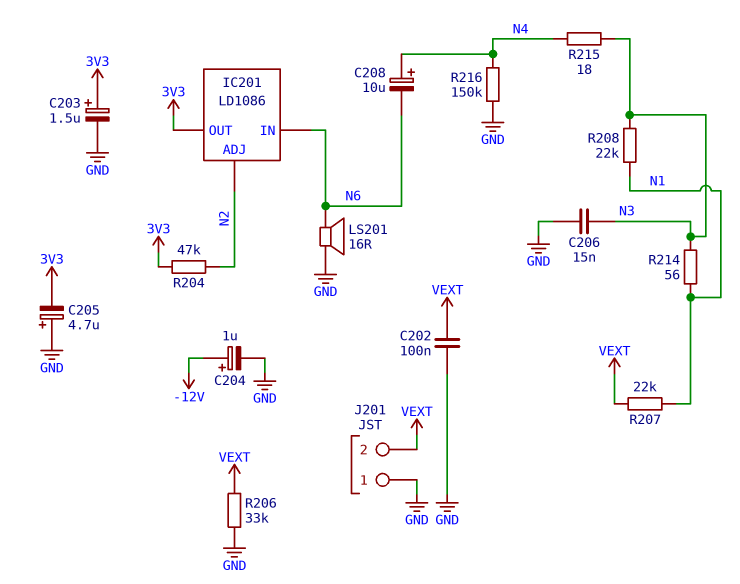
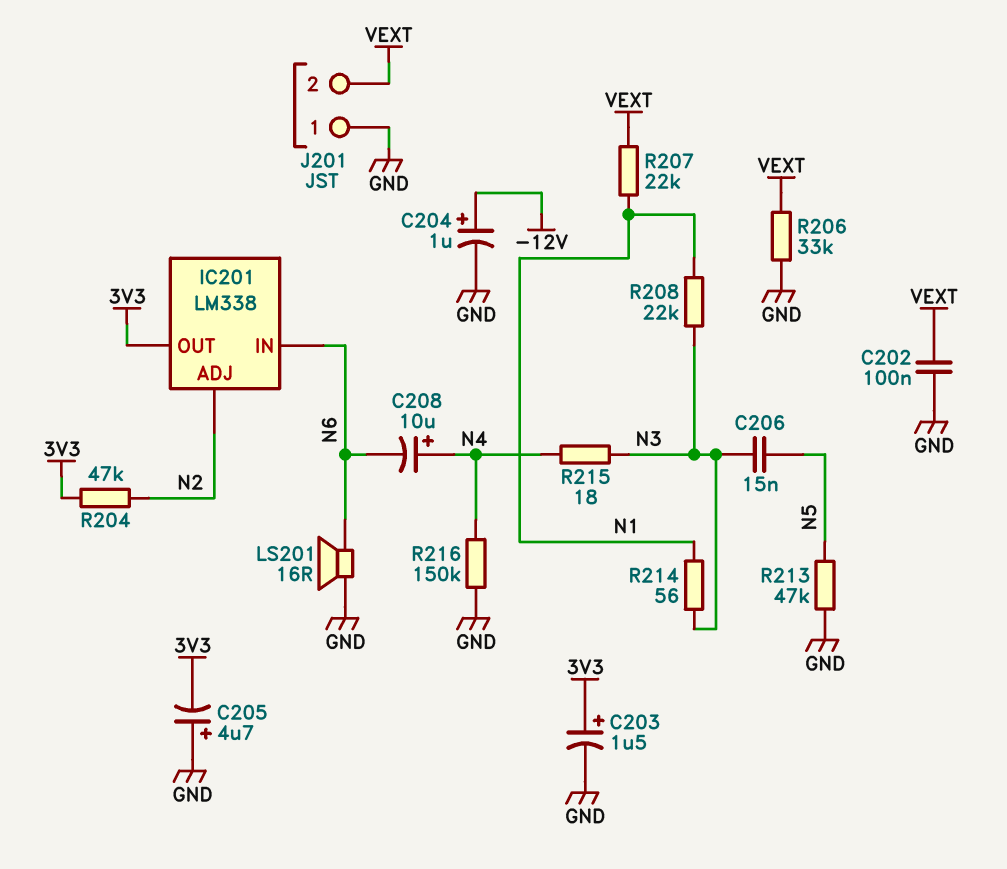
C206: 15nF (GND, N3) -> 15nF (N3, N5)
IC201: LD1086 -> LM338
R213: none -> 47k (GND, N5)

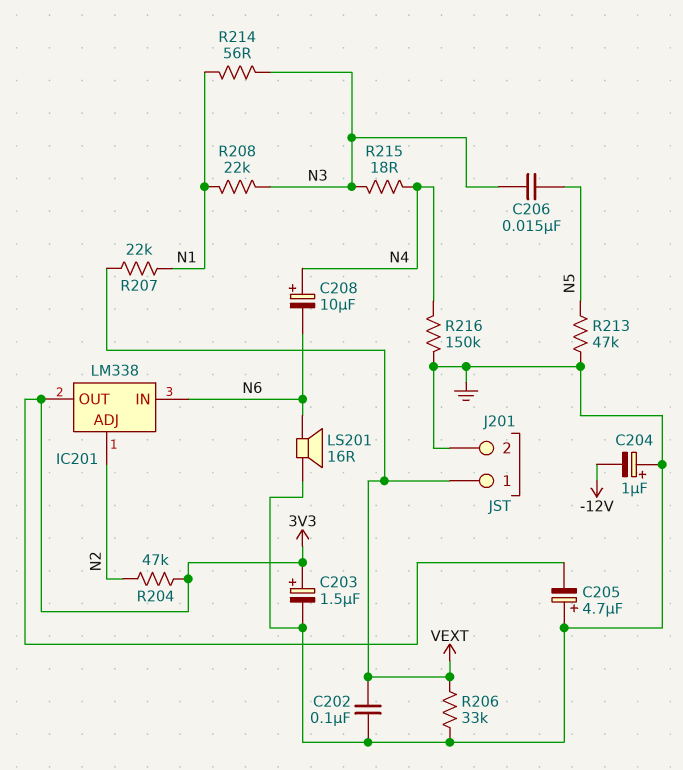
C204: 1uF (plus -12V, minus GND) -> 1uF (plus GND, minus -12V)
J201 pin 1: GND -> VEXT
J201 pin 2: VEXT -> GND

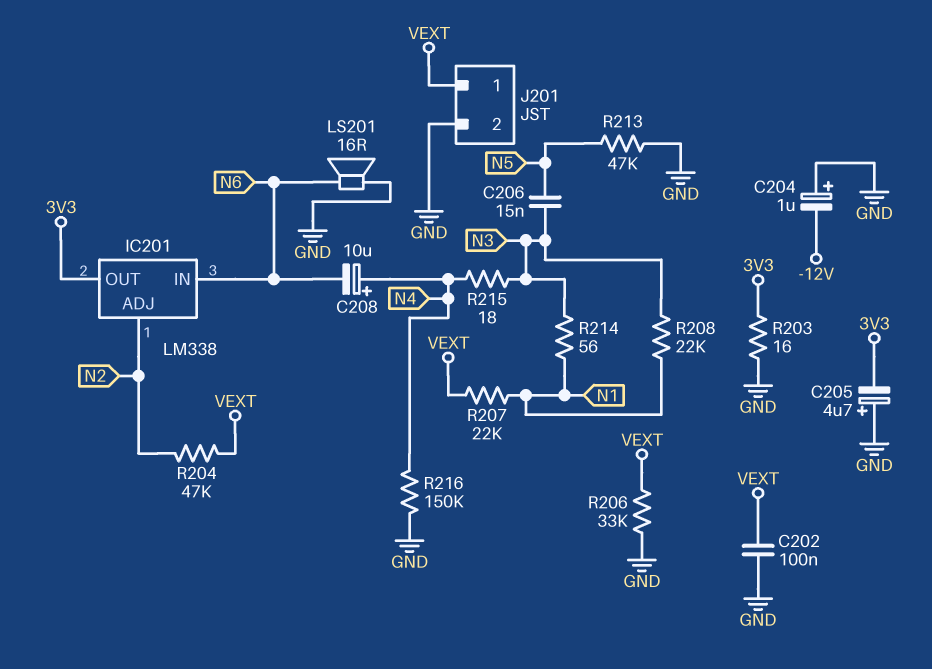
C203: 1.5uF (plus 3V3, minus GND) -> none
R203: none -> 16 (3V3, GND)
R204: 47k (3V3, N2) -> 47k (N2, VEXT)

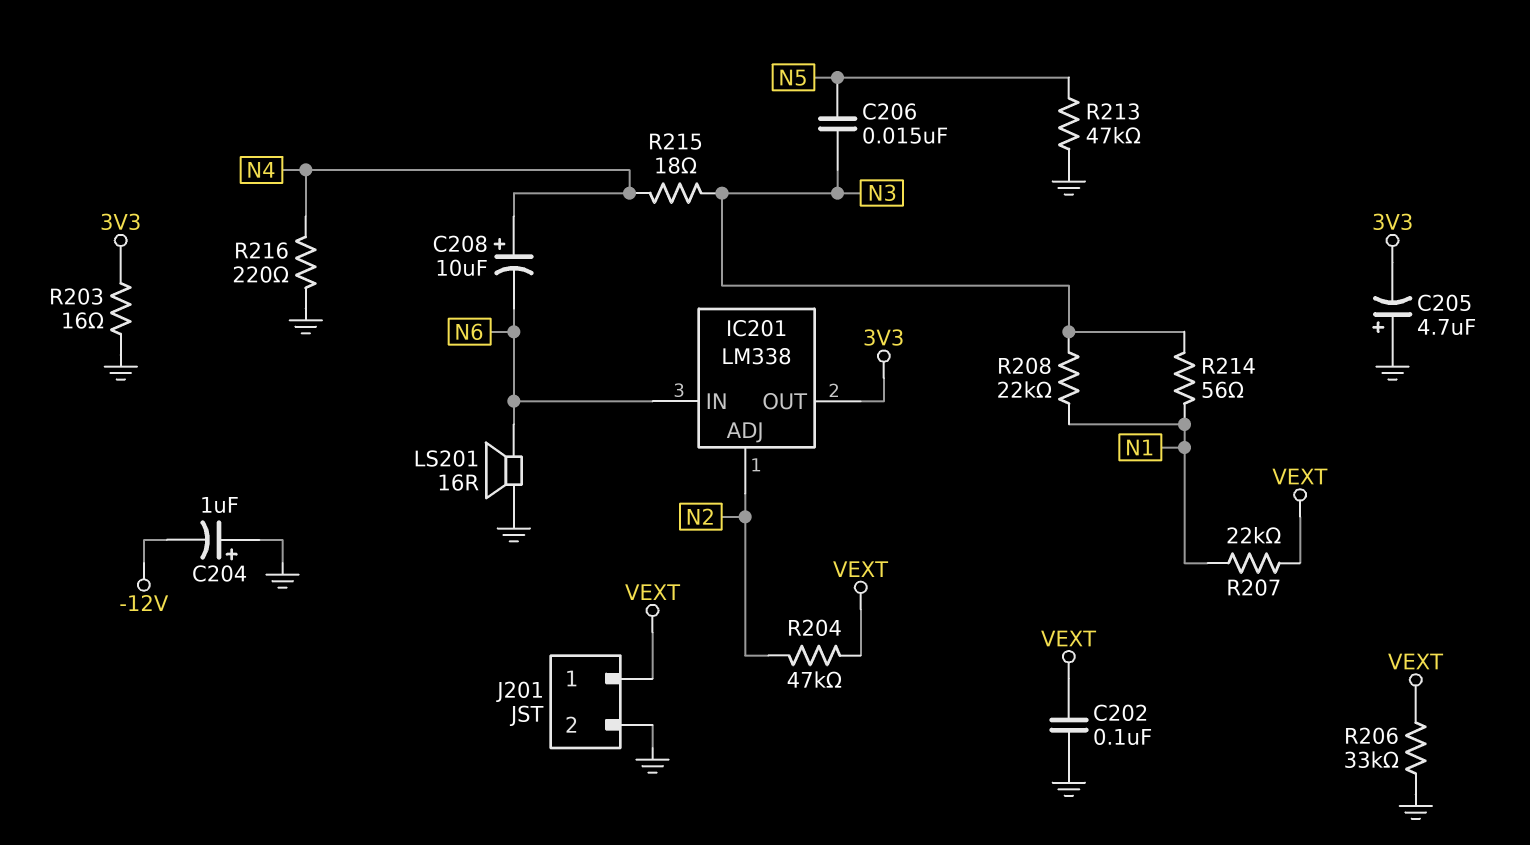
R216: 150k (GND, N4) -> 220 (GND, N4)

